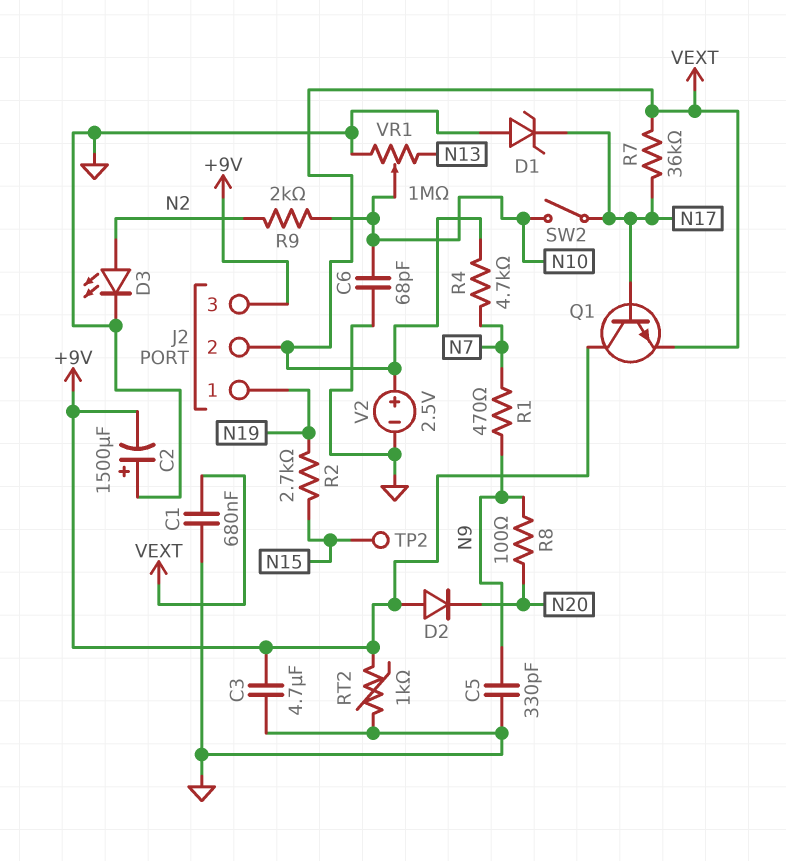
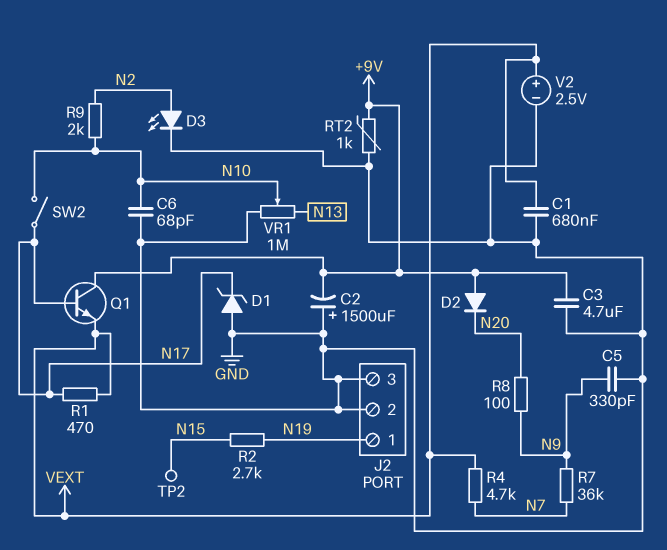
J2 pin 2: VEXT -> GND
J2 pin 3: +9V -> GND
R1: 470 (N7, N9) -> 470 (N17, VEXT)
R7: 36k (N17, VEXT) -> 36k (N7, N9)

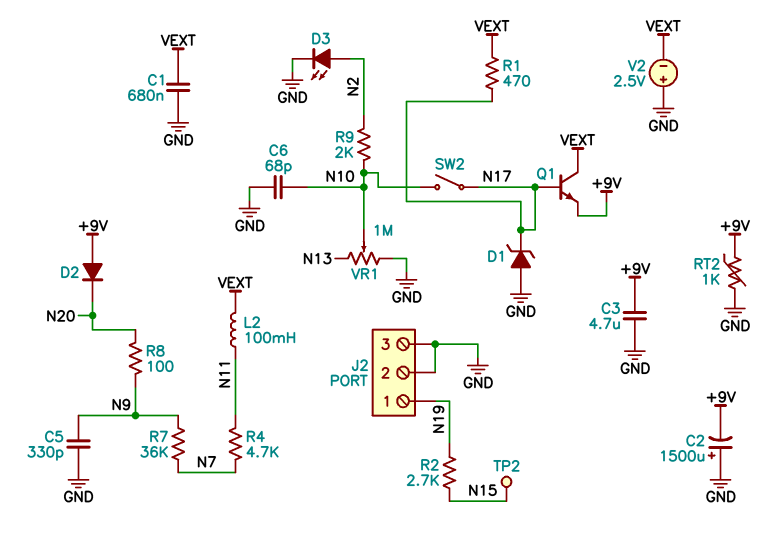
L2: none -> 100mH (N11, VEXT)
Q1: NPN (B N17, C +9V, E VEXT) -> NPN (B N17, C VEXT, E +9V)
R4: 4.7k (N7, VEXT) -> 4.7k (N7, N11)
V2: 2.5V (plus VEXT, minus GND) -> 2.5V (plus GND, minus VEXT)

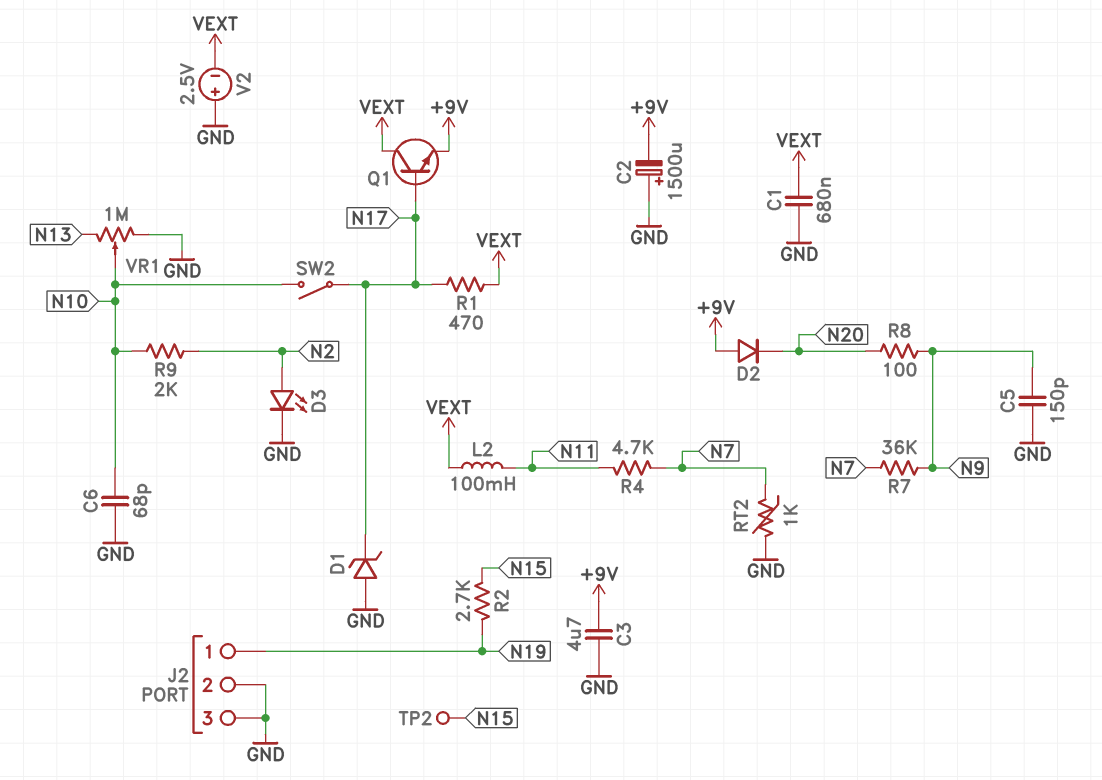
C5: 330pF (GND, N9) -> 150pF (GND, N9)
RT2: 1k (+9V, GND) -> 1k (GND, N7)

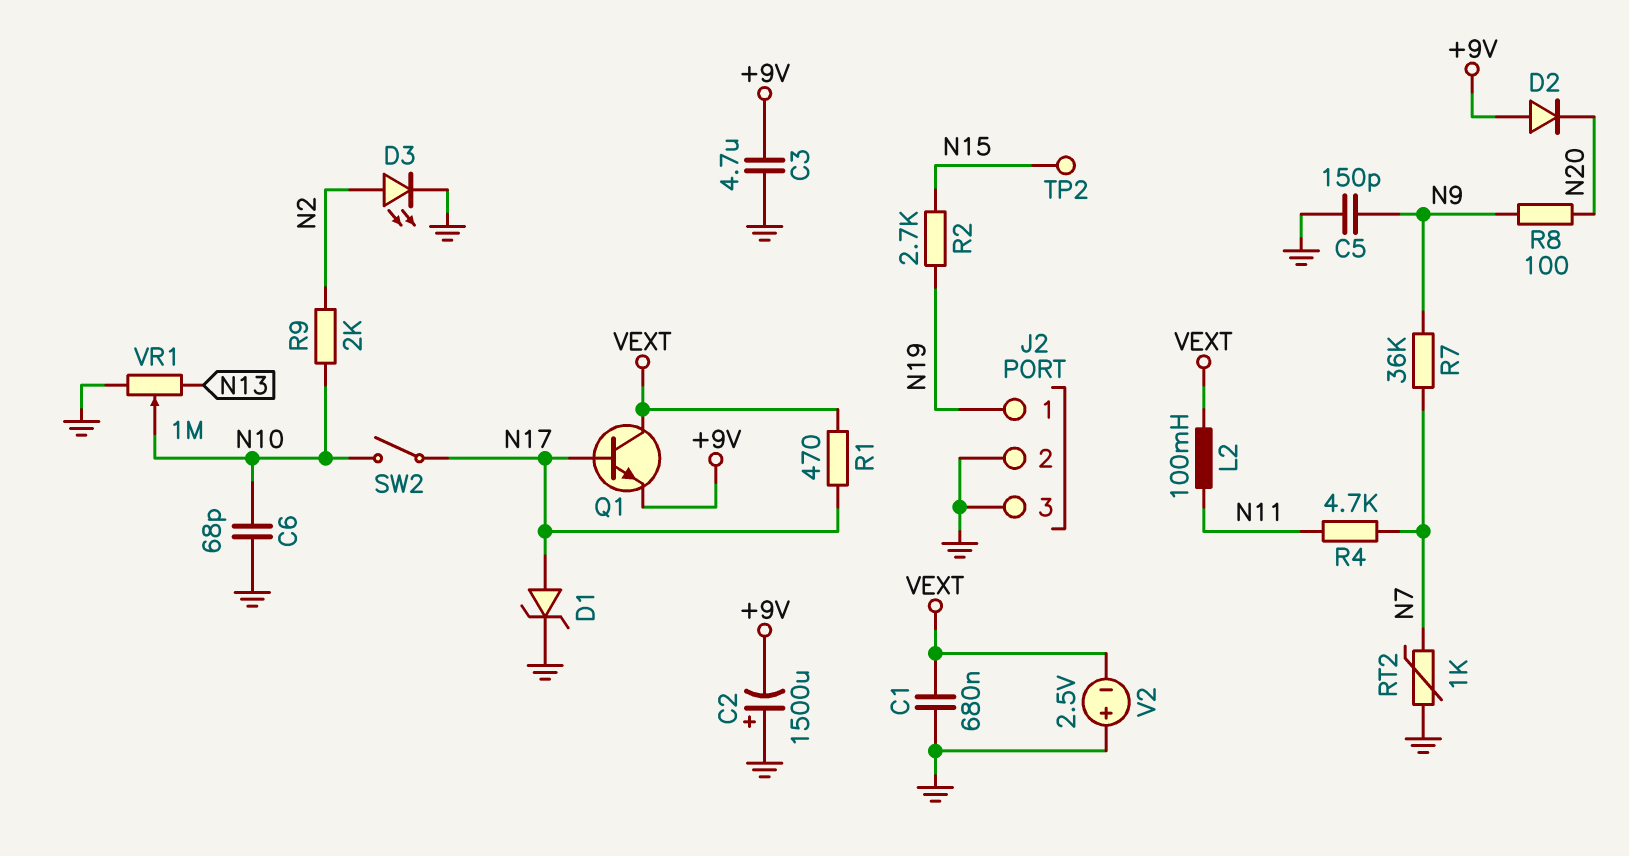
D1: zener (A GND, K N17) -> zener (A N17, K GND)

